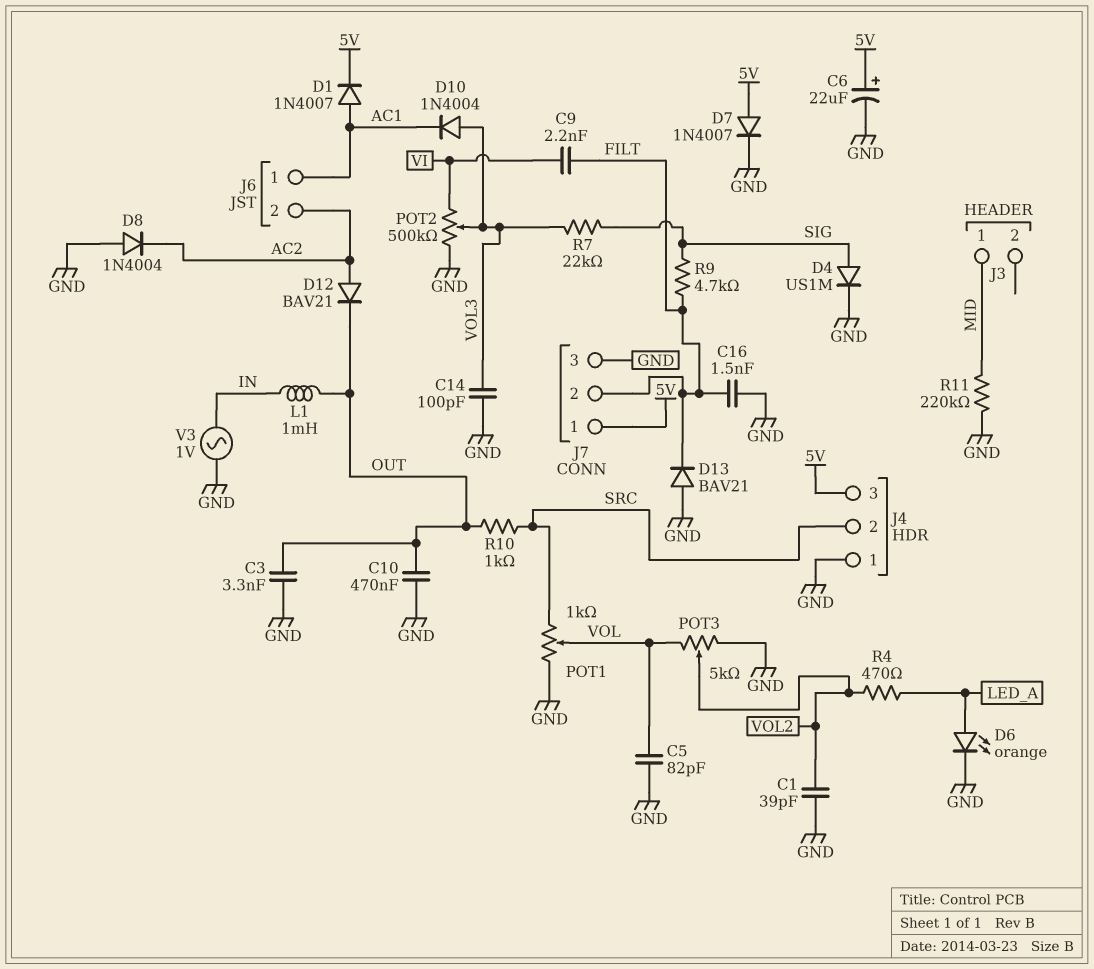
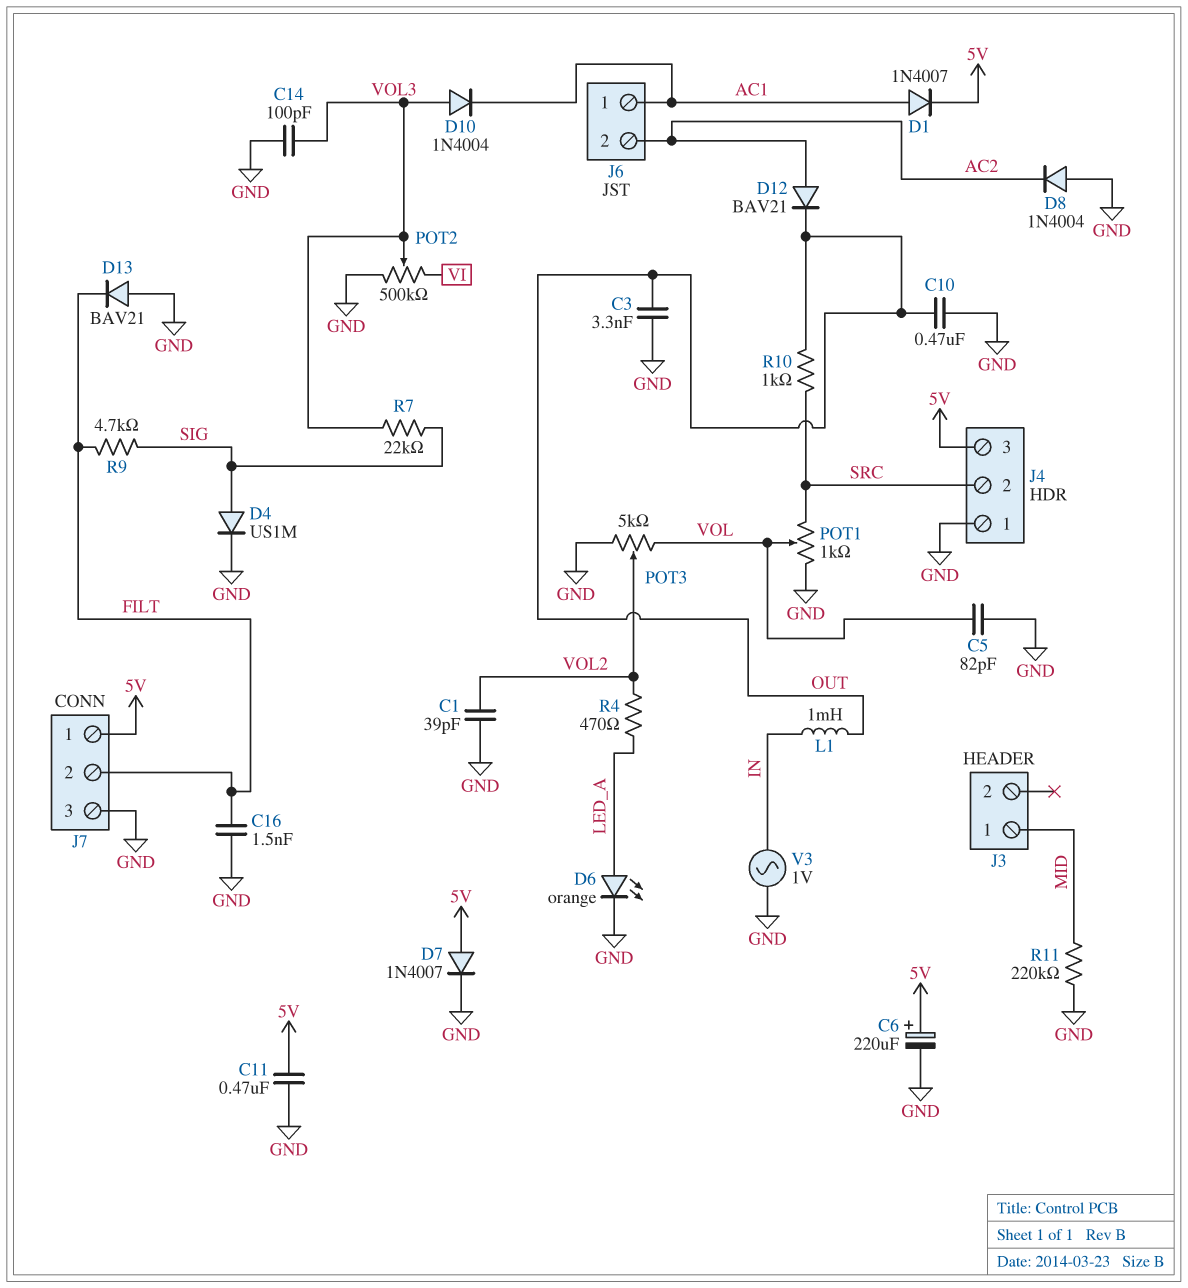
C6: 22uF (plus 5V, minus GND) -> 220uF (plus 5V, minus GND)
C9: 2.2nF (FILT, VI) -> none
C11: none -> 470nF (5V, GND)

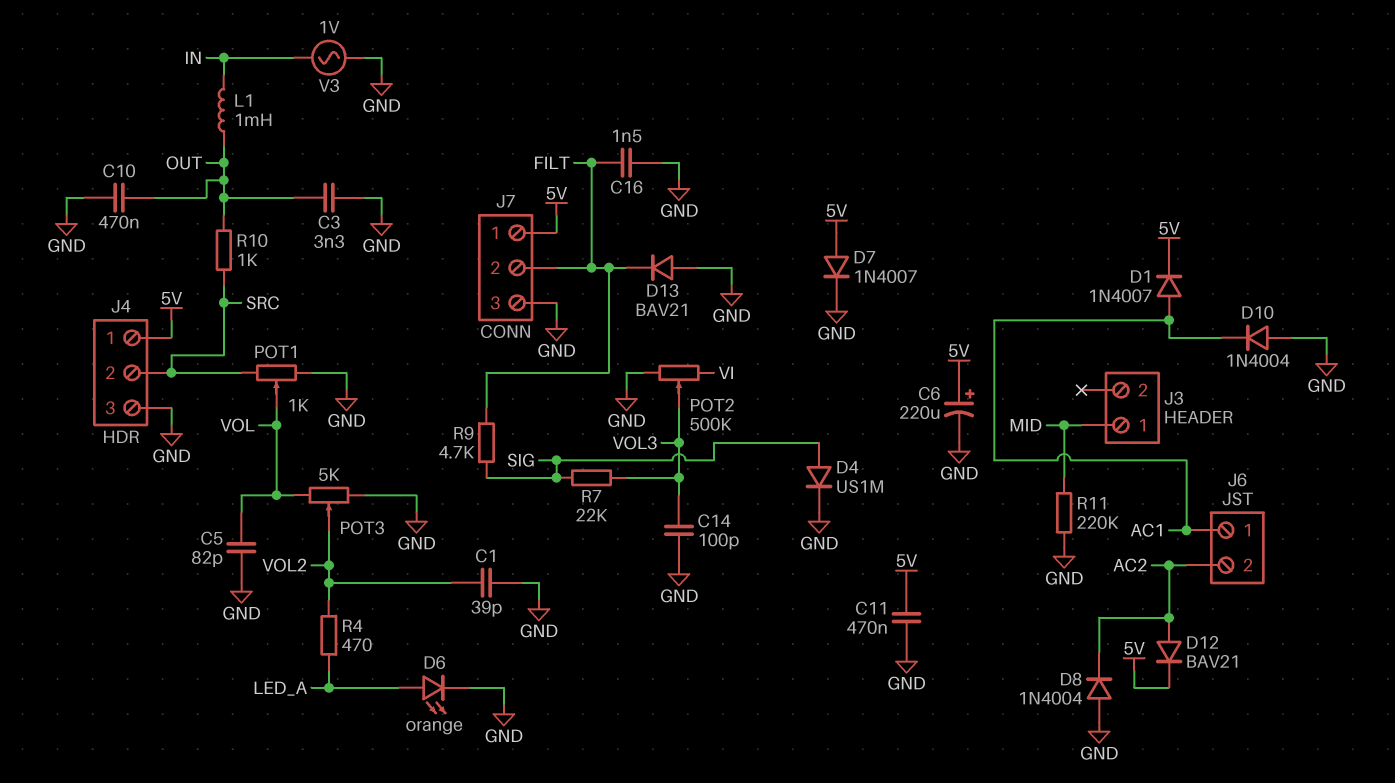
D10: diode 1N4004 (A VOL3, K AC1) -> diode 1N4004 (A GND, K AC1)
D12: diode BAV21 (A AC2, K OUT) -> diode BAV21 (A AC2, K 5V)
J4 pin 1: GND -> 5V
J4 pin 3: 5V -> GND

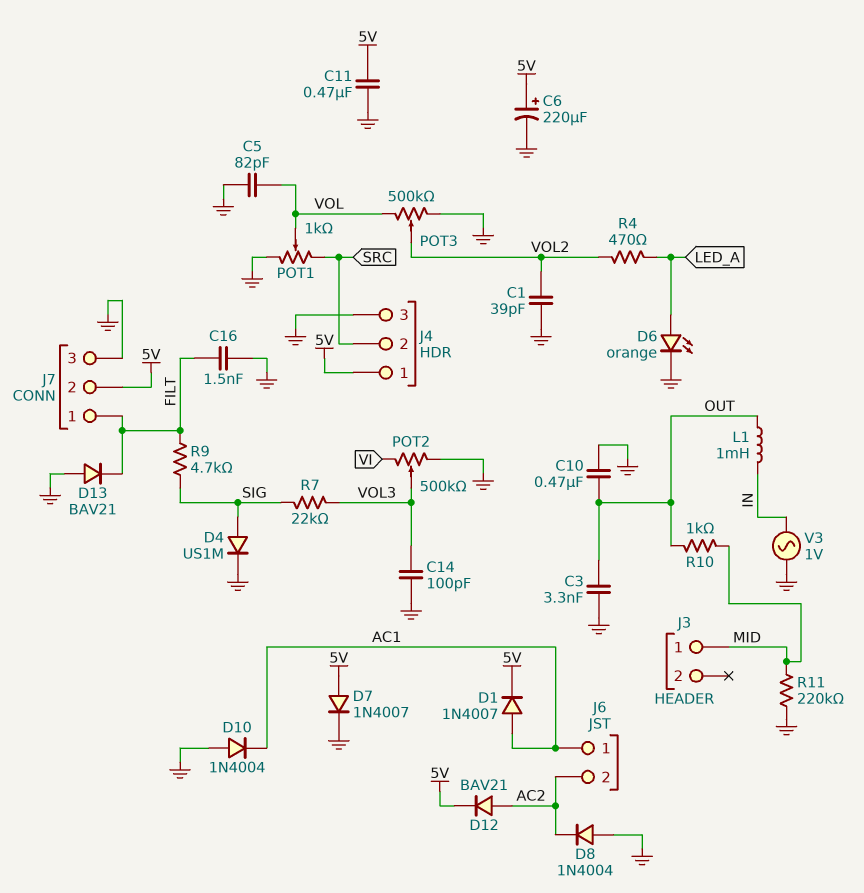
J7 pin 1: 5V -> FILT
J7 pin 2: FILT -> 5V
POT3: 5k (GND, VOL, wiper VOL2) -> 500k (GND, VOL, wiper VOL2)
R10: 1k (OUT, SRC) -> 1k (MID, OUT)

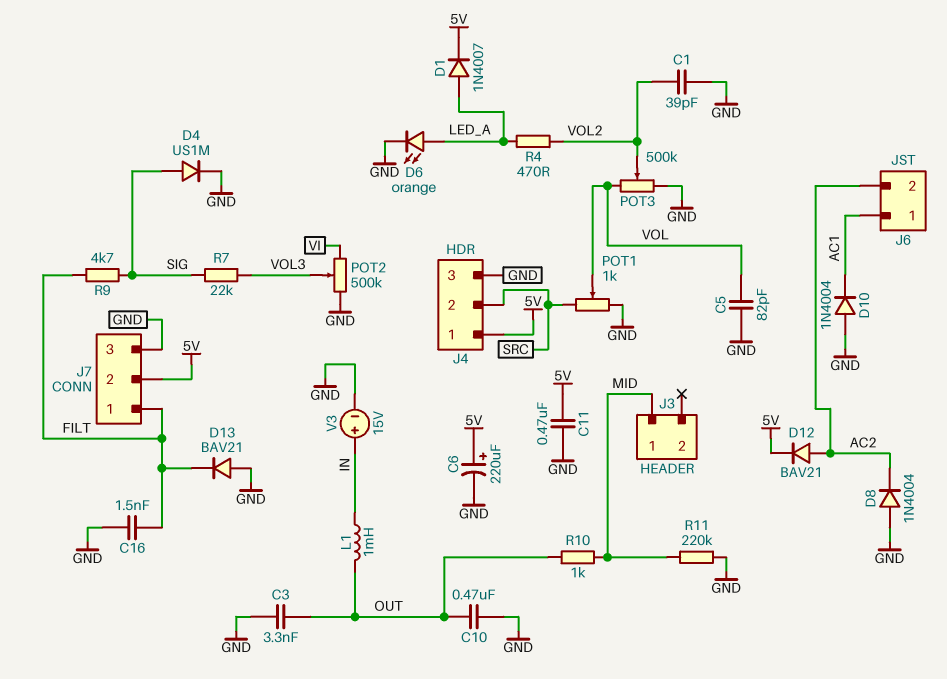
C14: 100pF (GND, VOL3) -> none
D1: diode 1N4007 (A AC1, K 5V) -> diode 1N4007 (A LED_A, K 5V)
D7: diode 1N4007 (A 5V, K GND) -> none
V3: AC 1V (GND, IN) -> 15V (plus IN, minus GND)

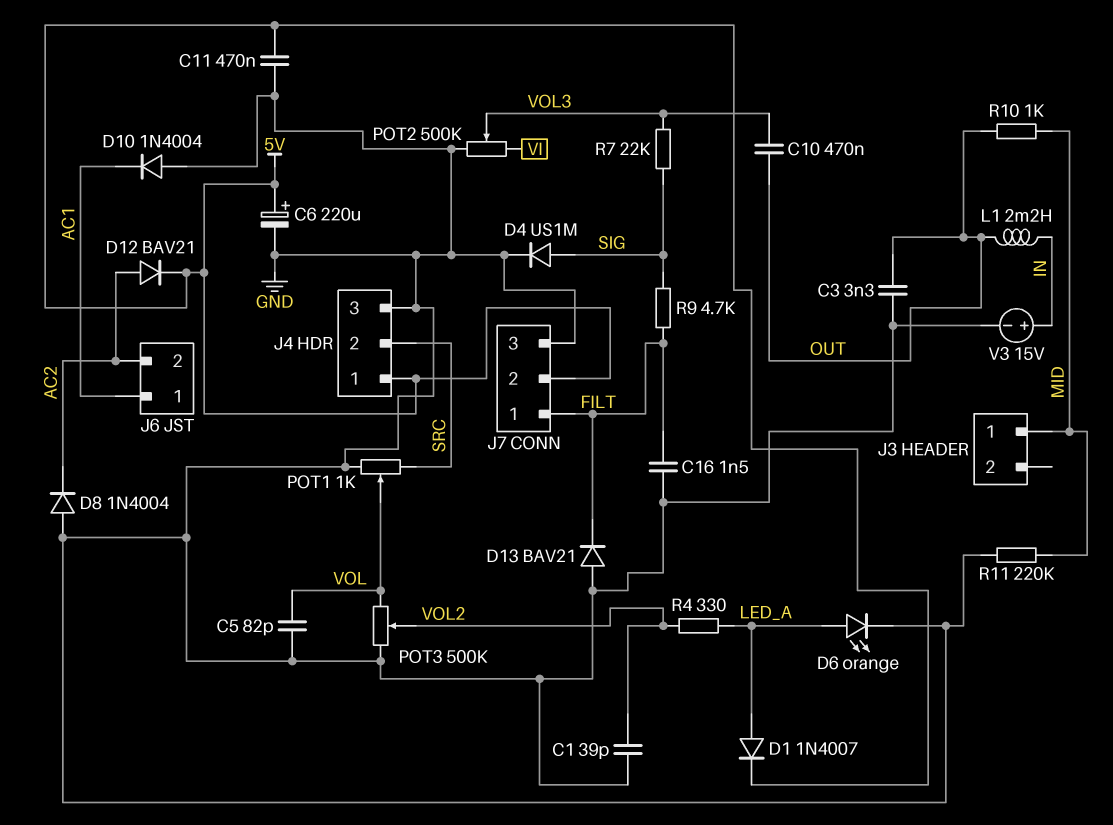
C10: 470nF (GND, OUT) -> 470nF (OUT, VOL3)
L1: 1mH (IN, OUT) -> 2.2mH (IN, OUT)
R4: 470 (LED_A, VOL2) -> 330 (LED_A, VOL2)

